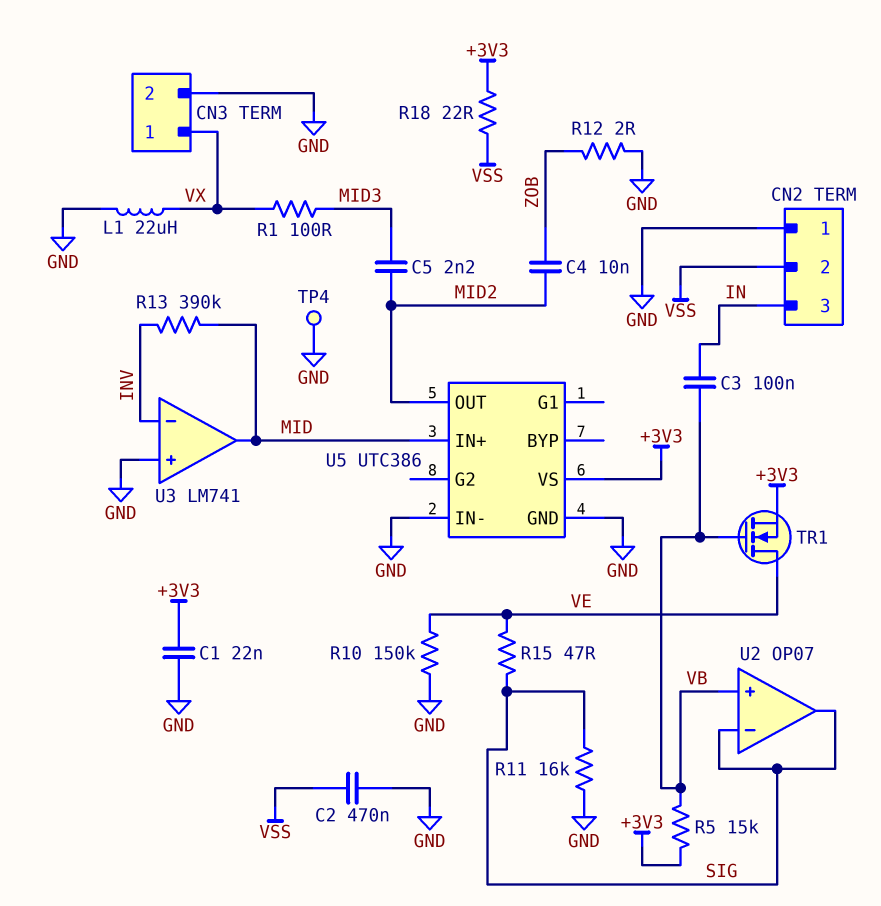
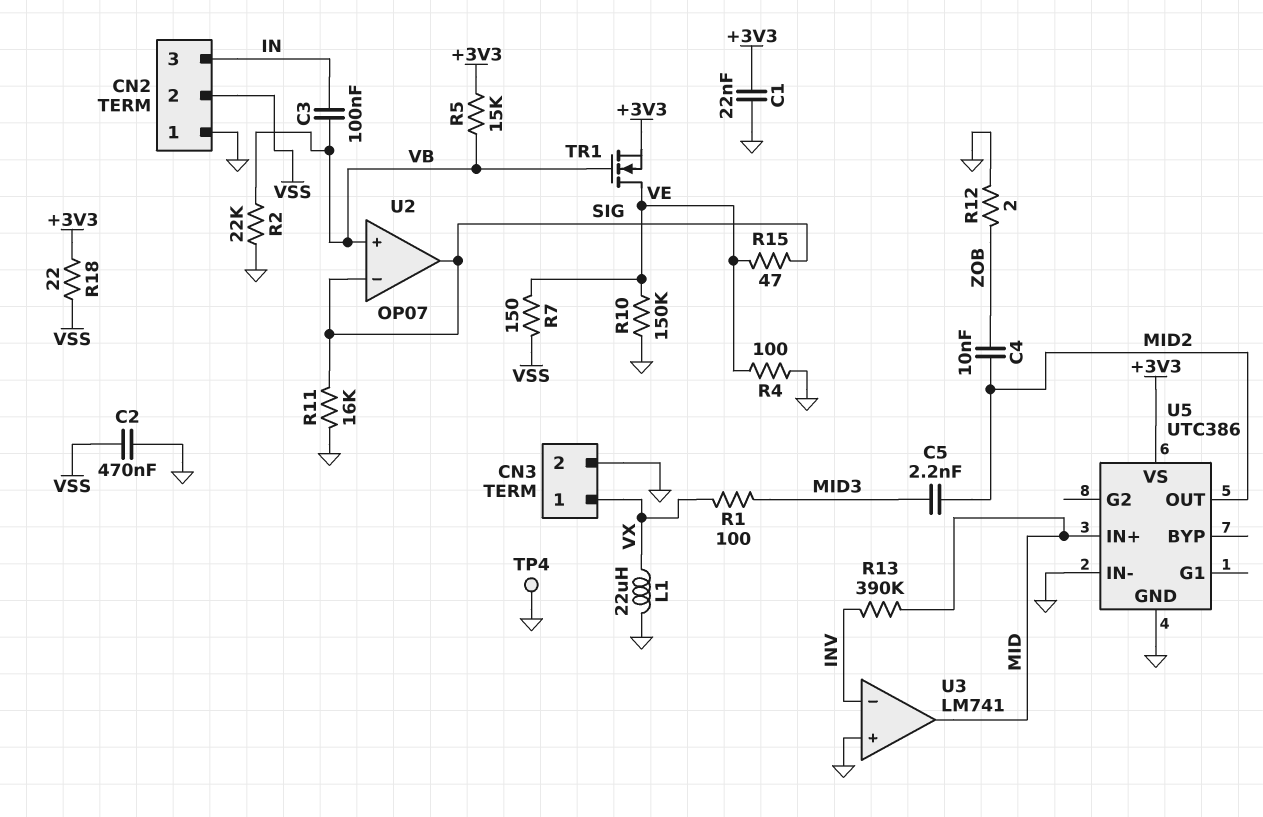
R2: none -> 22k (GND, VB)
R4: none -> 100 (GND, VE)
R7: none -> 150 (VE, VSS)

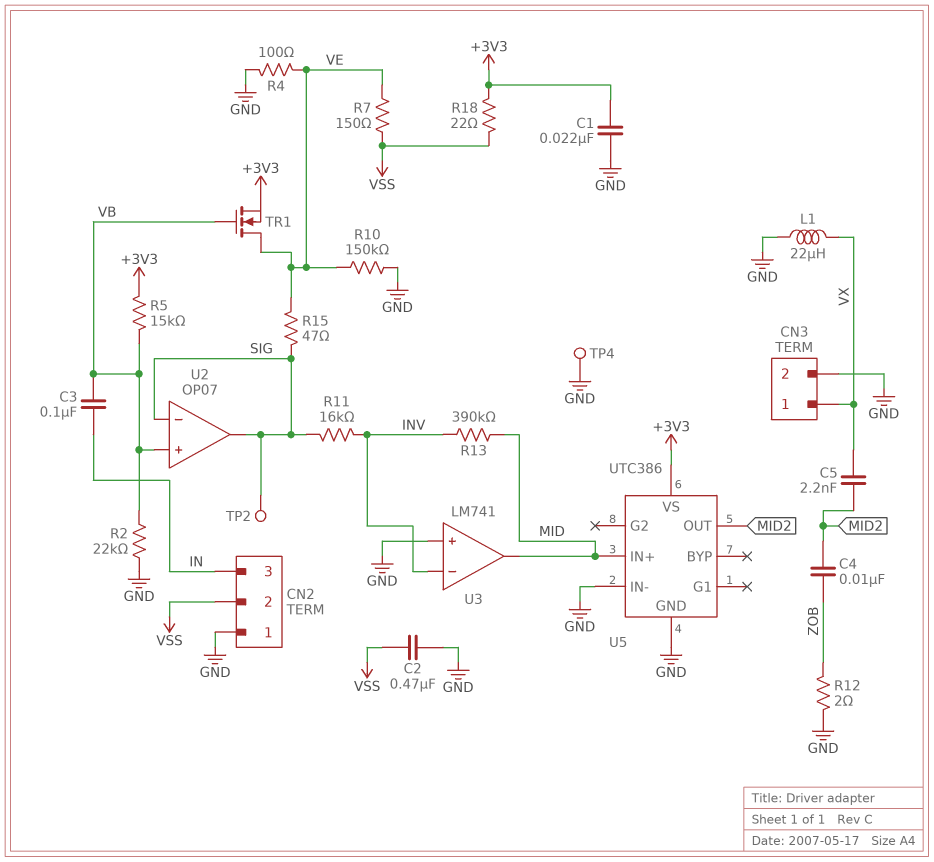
C5: 2.2nF (MID2, MID3) -> 2.2nF (MID2, VX)
R1: 100 (MID3, VX) -> none
R11: 16k (GND, SIG) -> 16k (INV, SIG)
TP2: none -> test point (SIG)

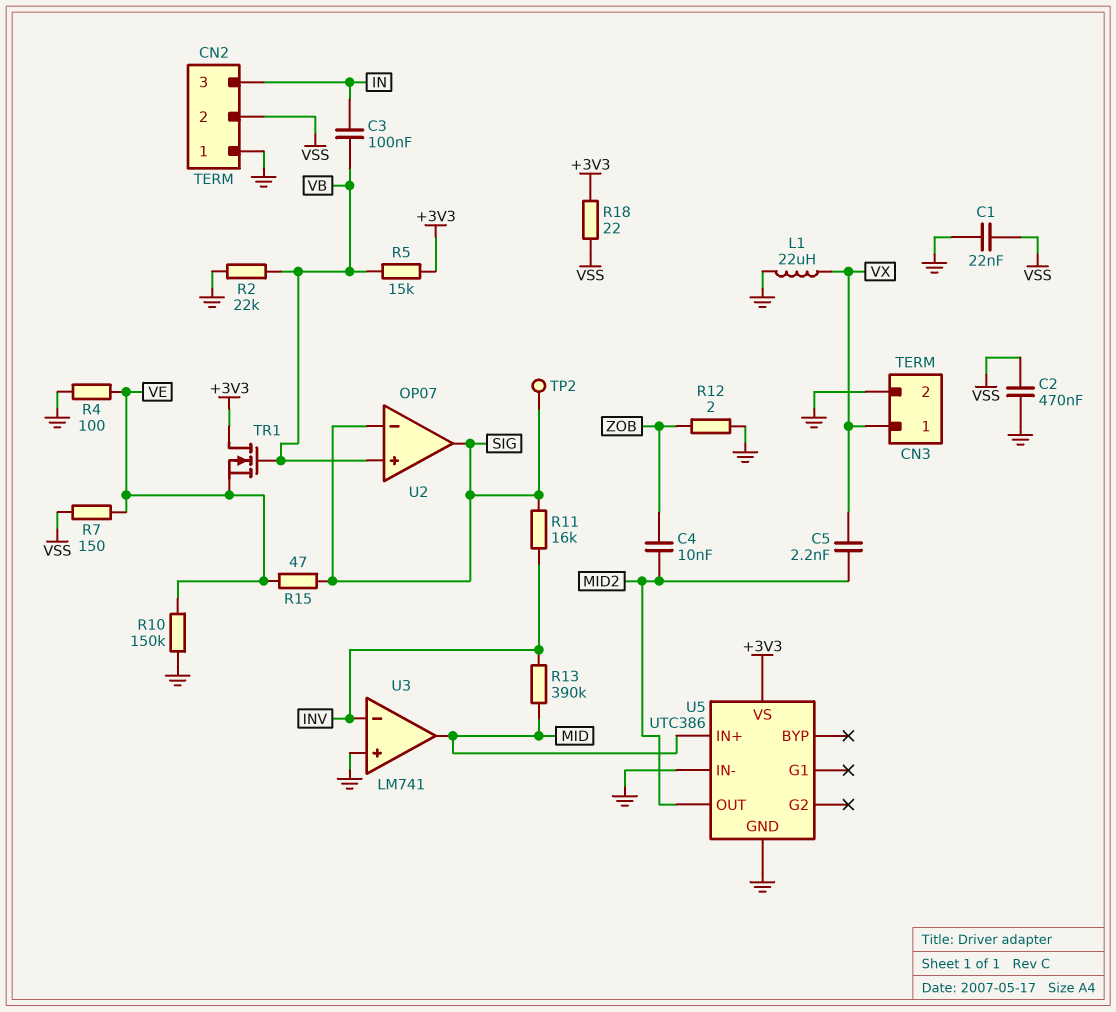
C1: 22nF (+3V3, GND) -> 22nF (GND, VSS)
TP4: test point (GND) -> none
TR1: NMOS (G VB, D VE, S +3V3) -> NMOS (G VB, D +3V3, S VE)

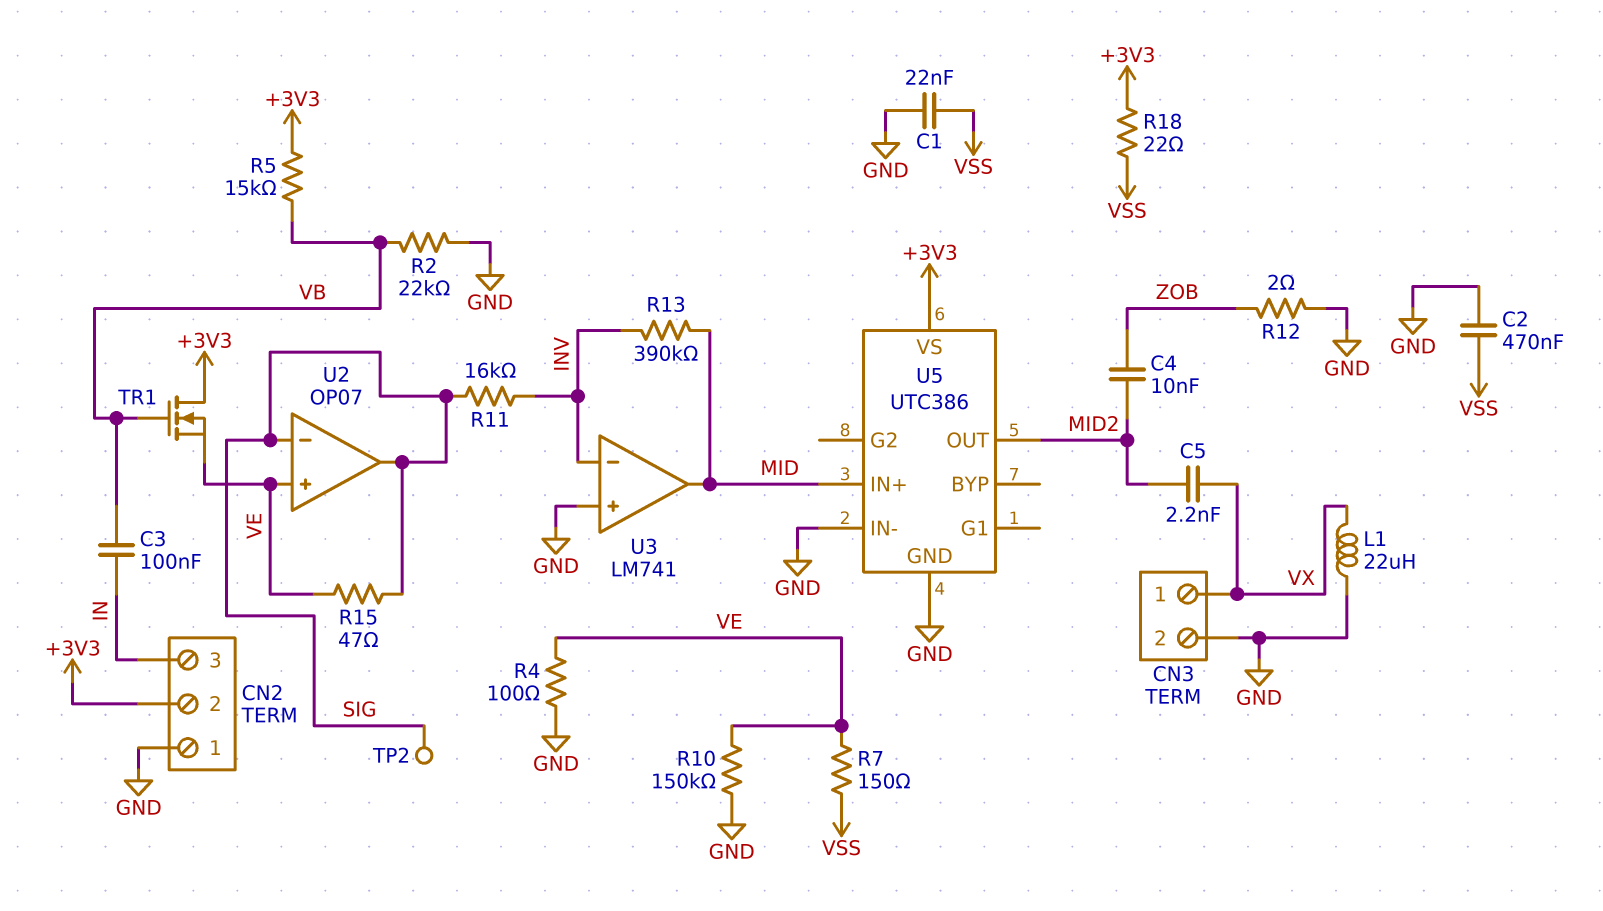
CN2 pin 2: VSS -> +3V3
U2 pin in+: VB -> VE

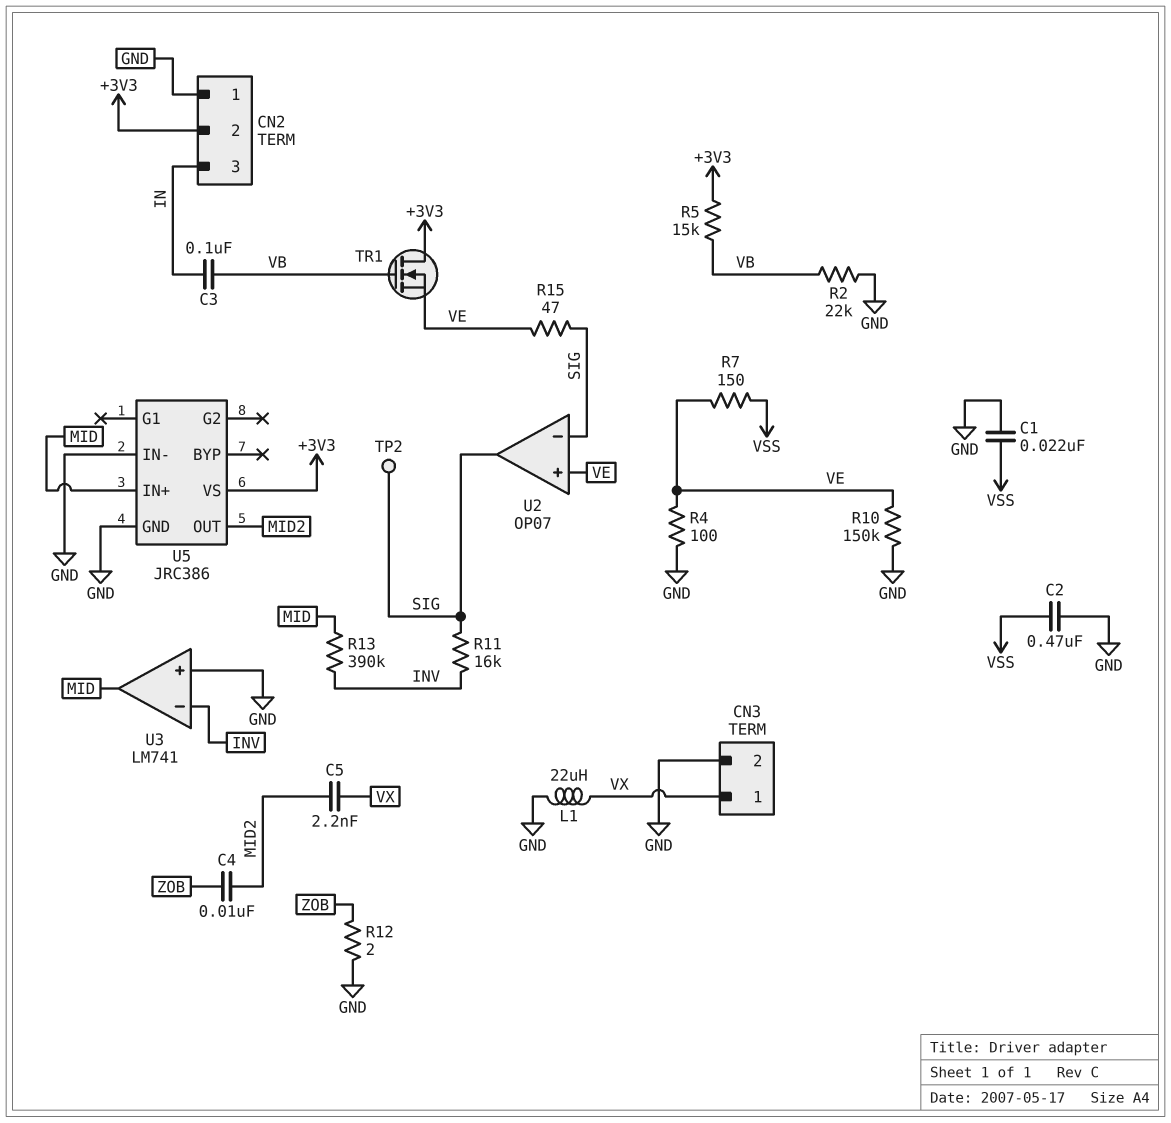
R18: 22 (+3V3, VSS) -> none
U5: UTC386 -> JRC386

